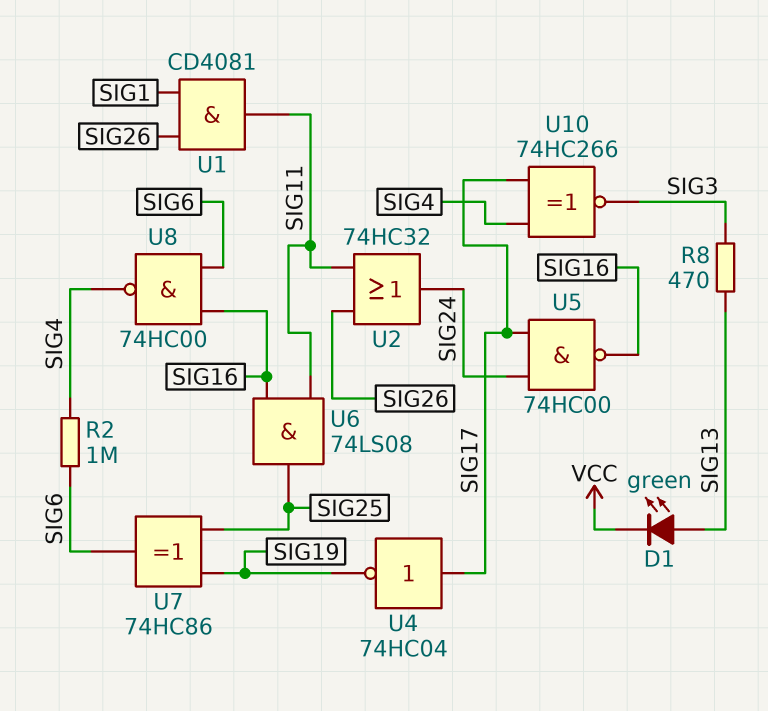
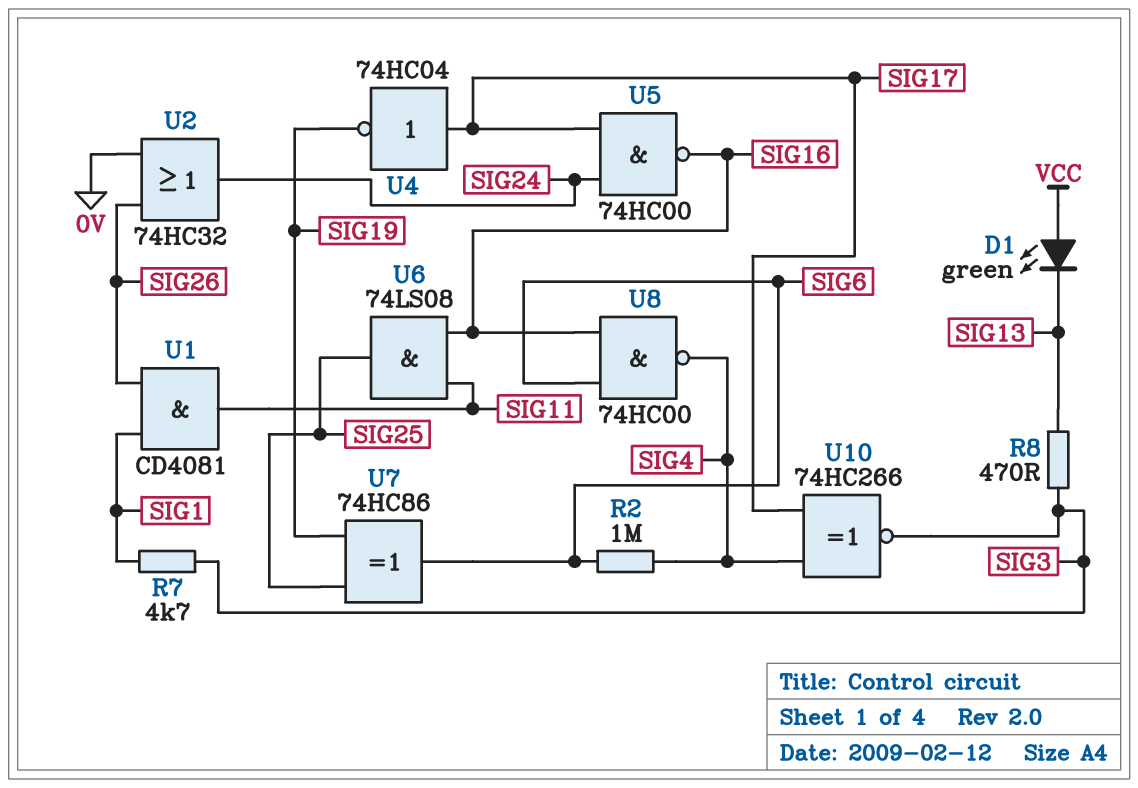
D1: LED green (A SIG13, K VCC) -> LED green (A VCC, K SIG13)
R7: none -> 4.7k (SIG1, SIG3)
U2: OR 74HC32 (in SIG11, in SIG26, out SIG24) -> OR 74HC32 (in 0V, in SIG26, out SIG24)

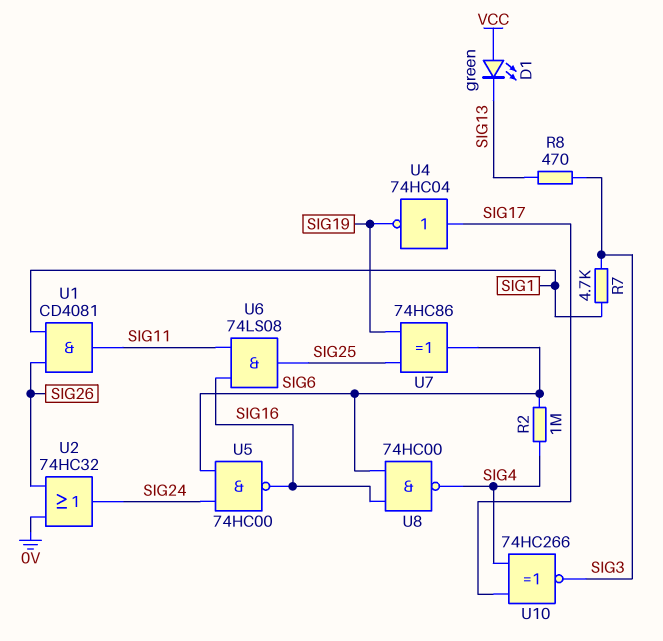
U5: NAND 74HC00 (in SIG17, in SIG24, out SIG16) -> NAND 74HC00 (in SIG6, in SIG24, out SIG16)

